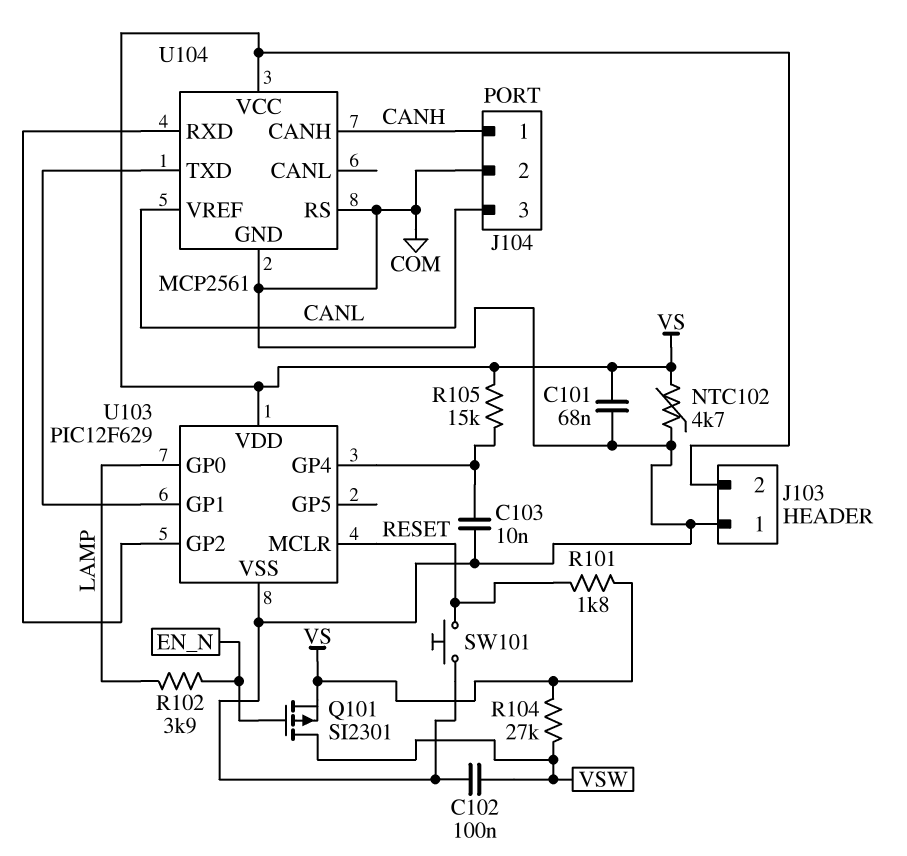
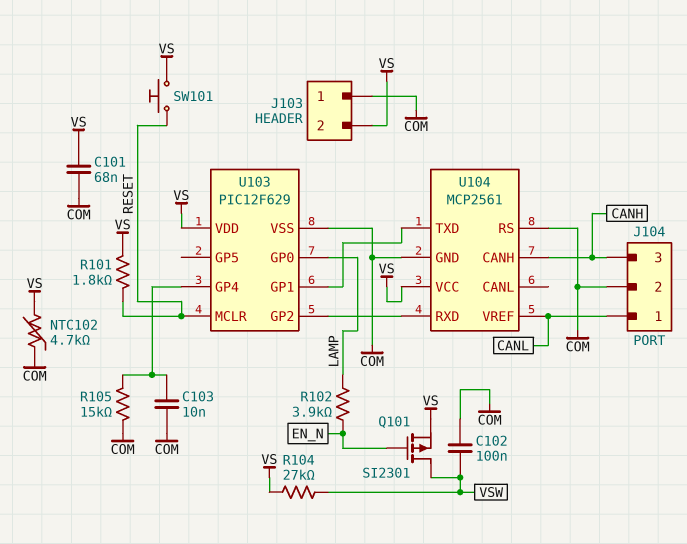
J104 pin 1: CANH -> CANL
J104 pin 3: CANL -> CANH
R105: 15k (U103/GP4, VS) -> 15k (COM, U103/GP4)
SW101: button (COM, RESET) -> button (RESET, VS)

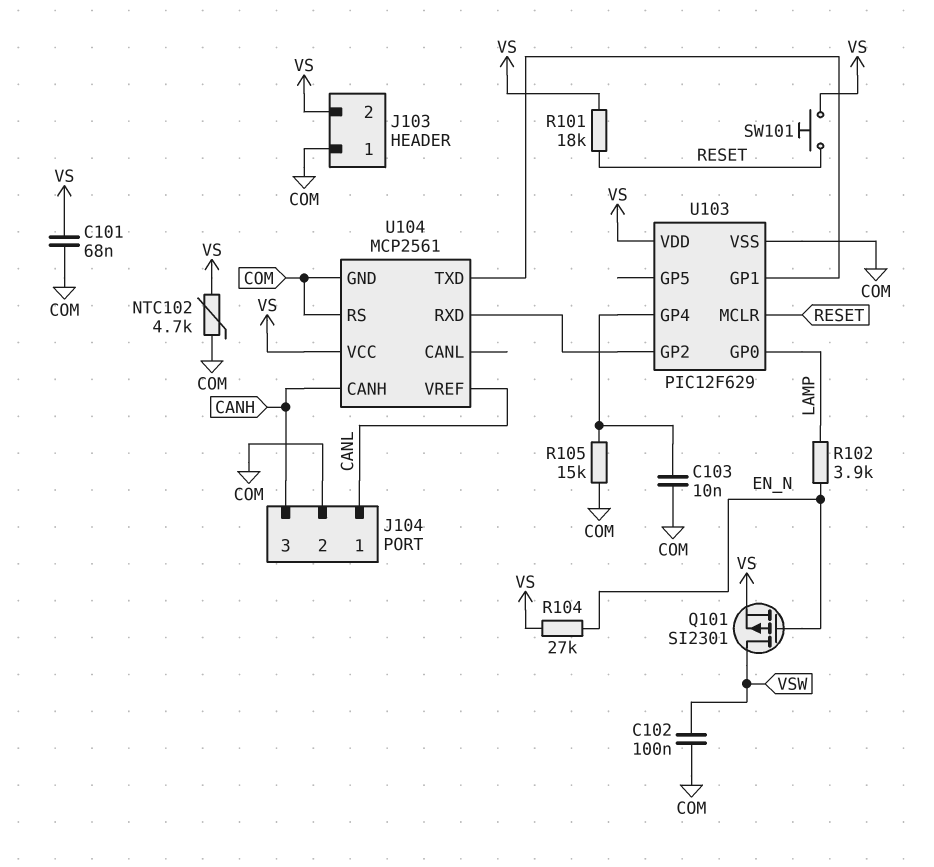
R101: 1.8k (RESET, VS) -> 18k (RESET, VS)
R104: 27k (VS, VSW) -> 27k (EN_N, VS)

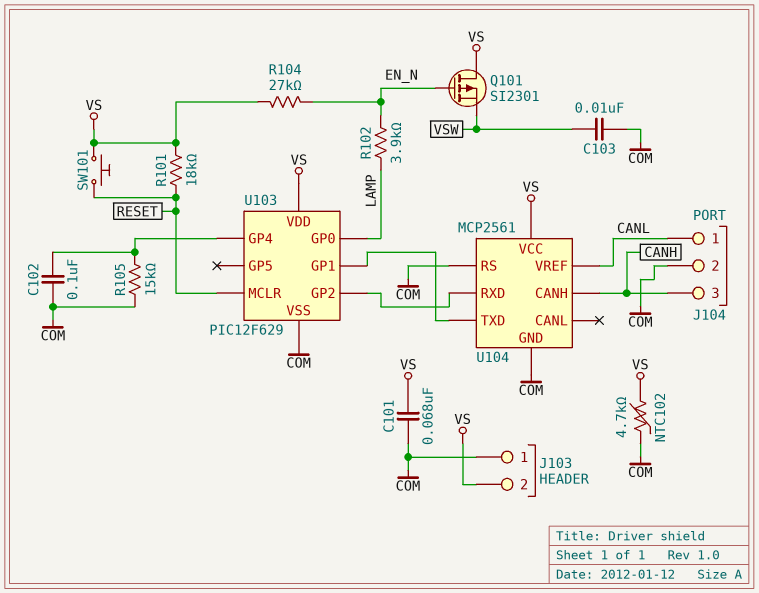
C102: 100nF (COM, VSW) -> 100nF (COM, U103/GP4)
C103: 10nF (COM, U103/GP4) -> 10nF (COM, VSW)
Q101: PMOS SI2301 (G EN_N, D VSW, S VS) -> PMOS SI2301 (G EN_N, D VS, S VSW)

